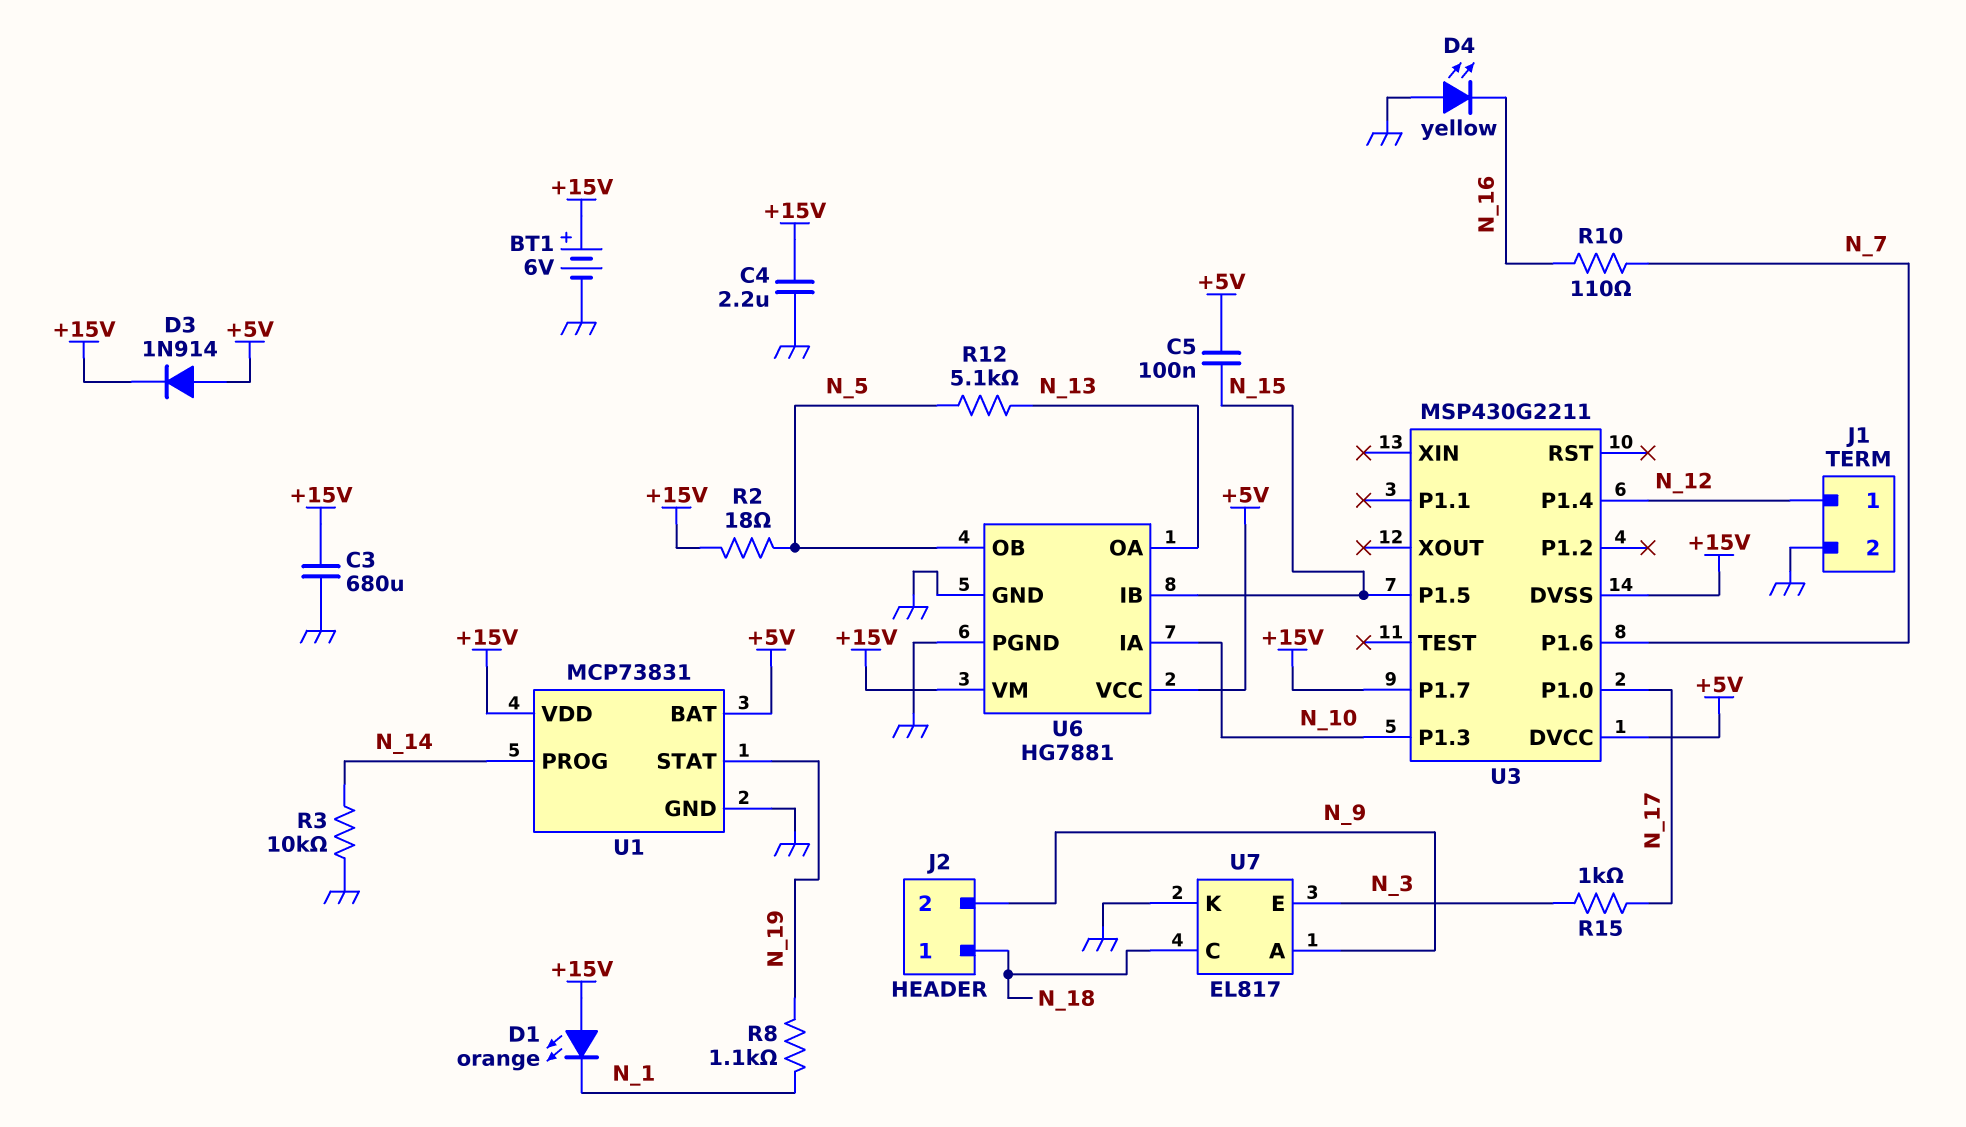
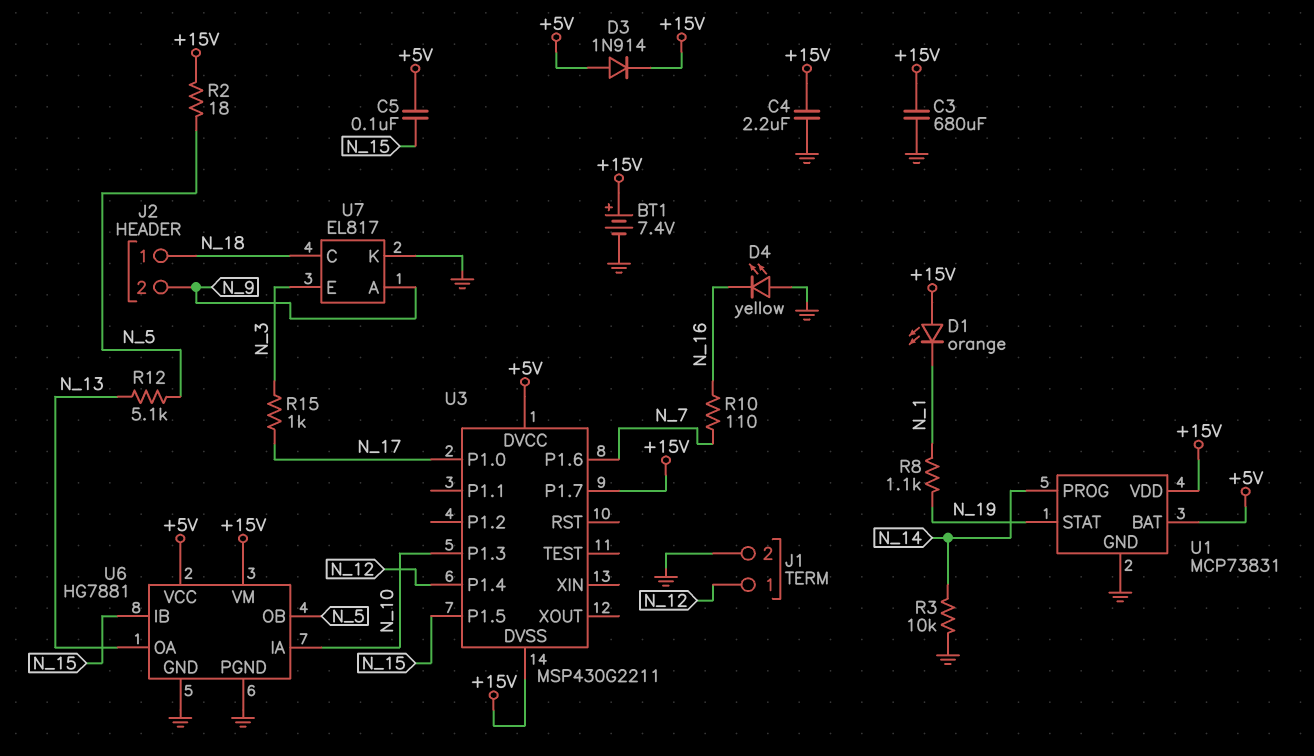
BT1: 6V (plus +15V, minus GND) -> 7.4V (plus +15V, minus GND)

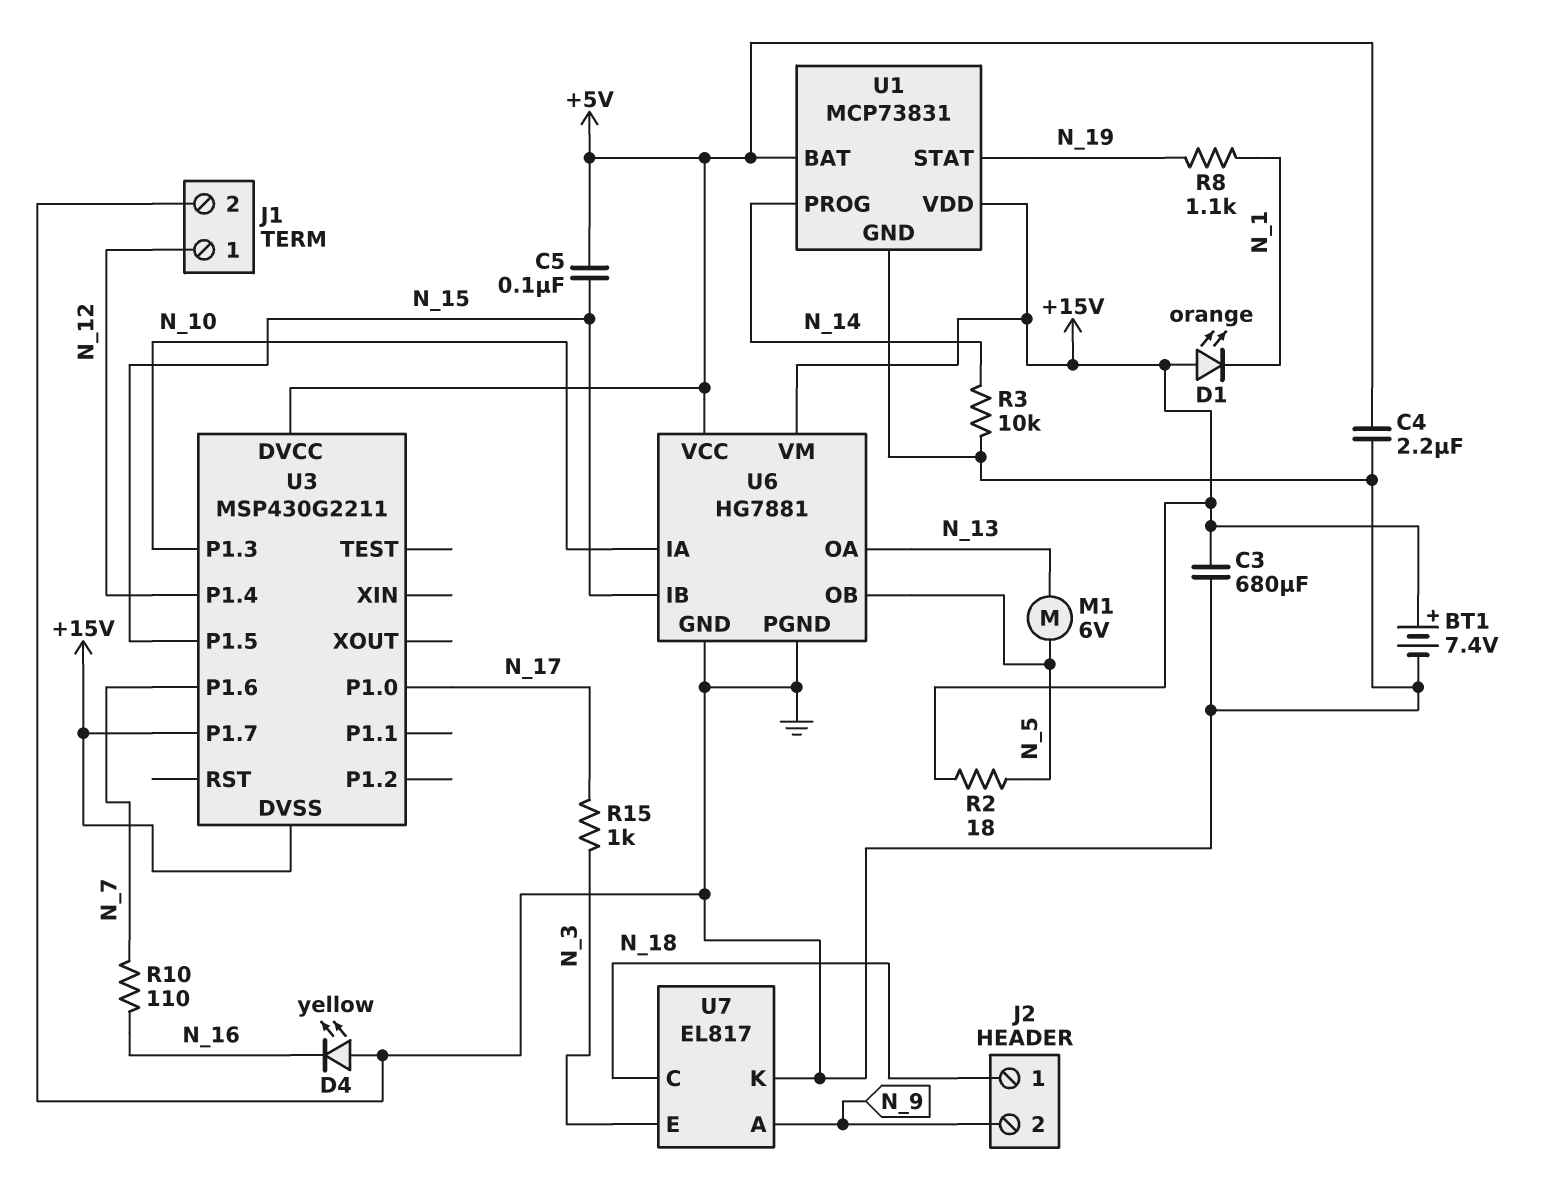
C4: 2.2uF (+15V, GND) -> 2.2uF (+5V, GND)
D3: diode 1N914 (A +5V, K +15V) -> none
M1: none -> motor 6V (N_5, N_13)
R12: 5.1k (N_5, N_13) -> none

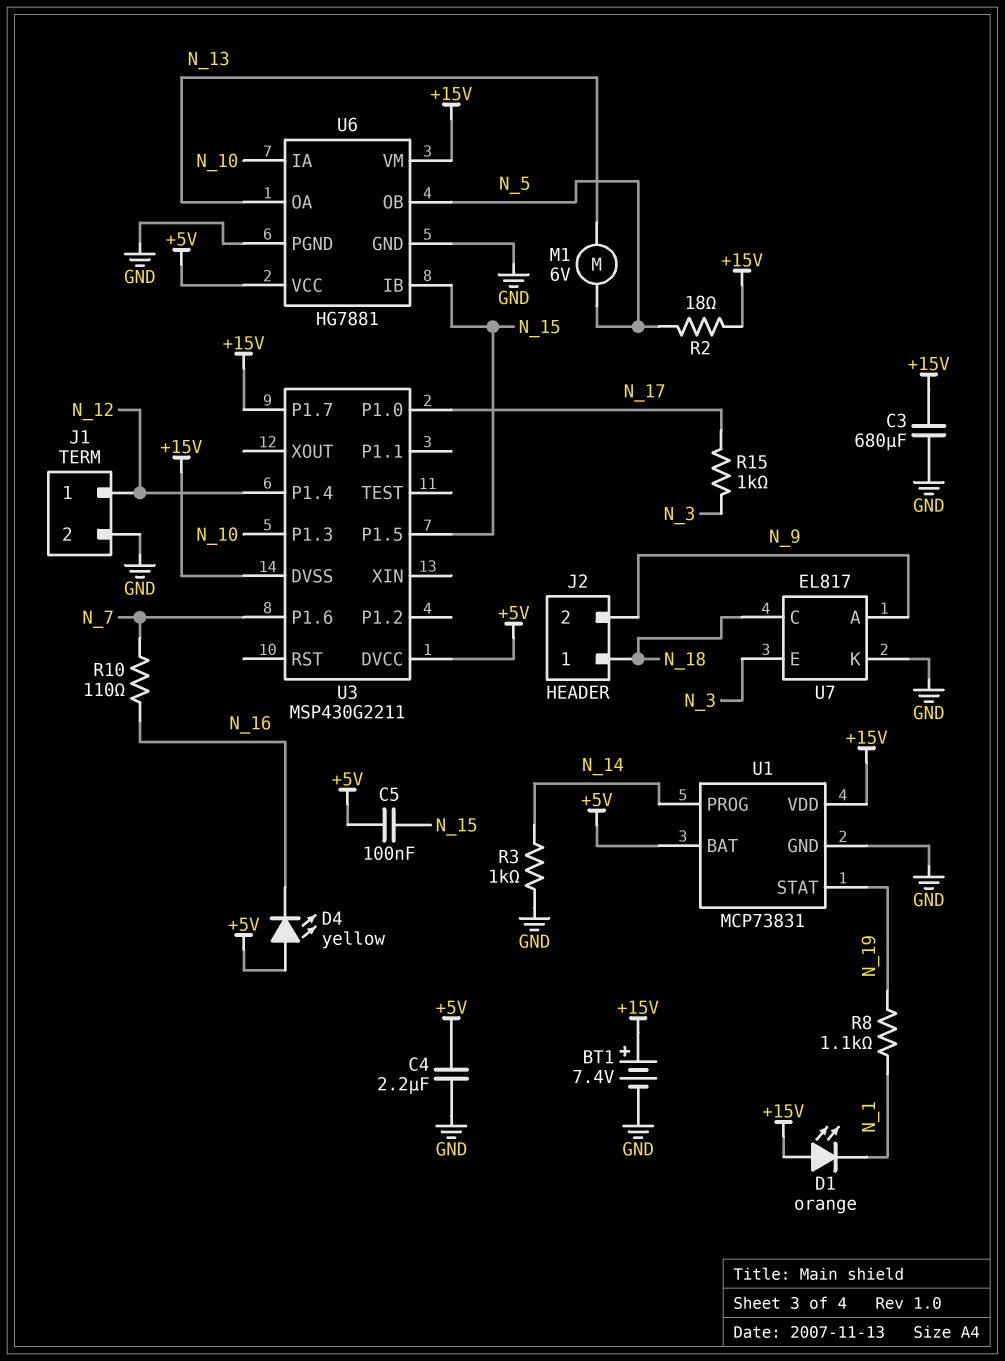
D4: LED yellow (A GND, K N_16) -> LED yellow (A +5V, K N_16)
R3: 10k (GND, N_14) -> 1k (GND, N_14)

